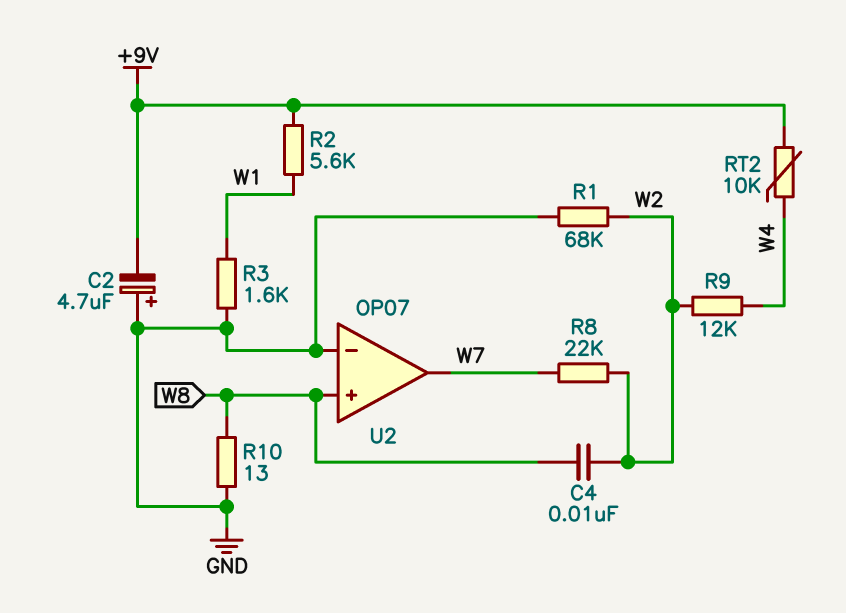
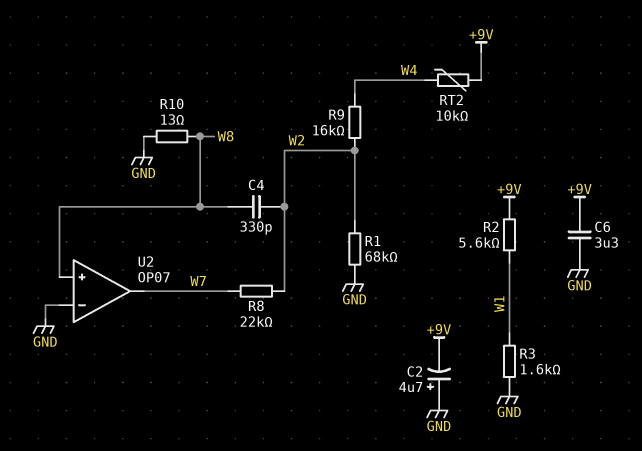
C4: 10nF (W2, W8) -> 330pF (W2, W8)
C6: none -> 3.3uF (+9V, GND)
R9: 12k (W2, W4) -> 16k (W2, W4)

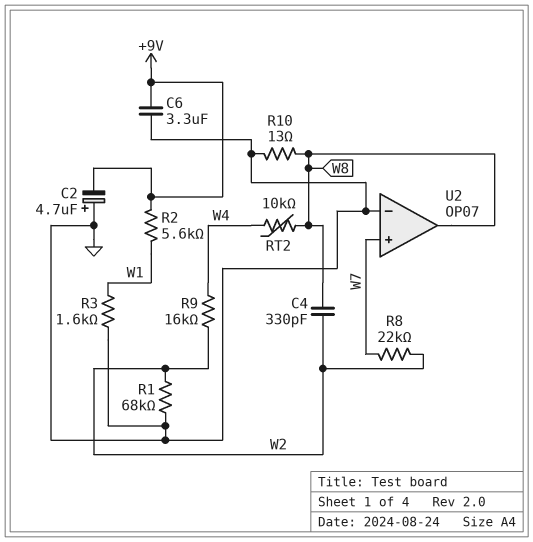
RT2: 10k (+9V, W4) -> 10k (W4, W8)
U2 pin in+: W8 -> W7
U2 pin out: W7 -> W8

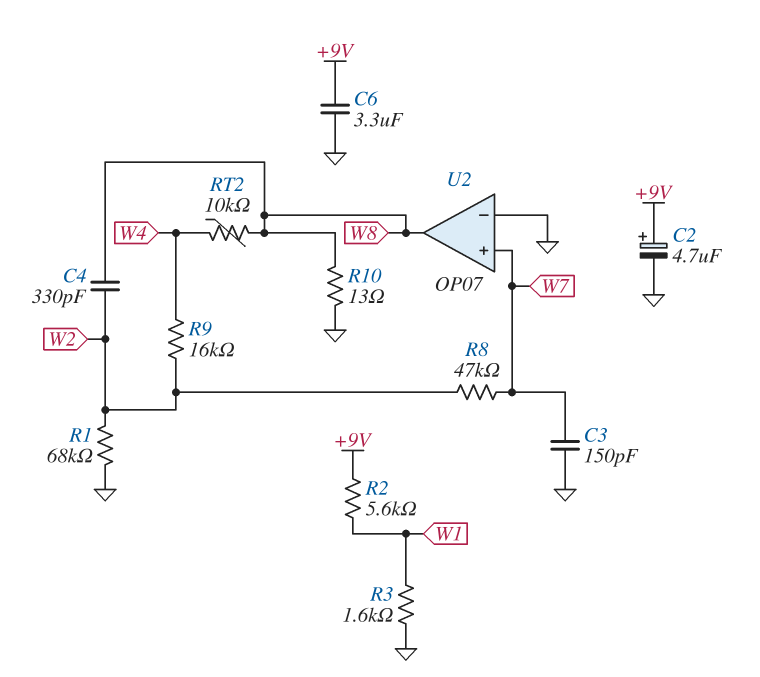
C2: 4.7uF (plus GND, minus +9V) -> 4.7uF (plus +9V, minus GND)
C3: none -> 150pF (GND, W7)
R8: 22k (W2, W7) -> 47k (W2, W7)

